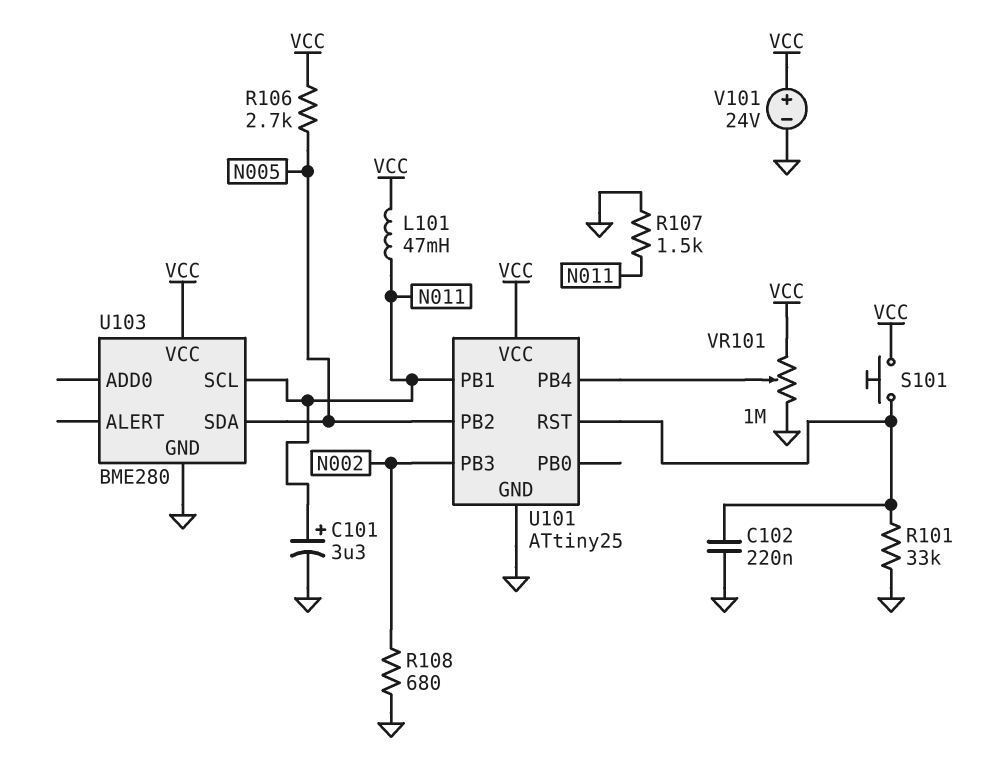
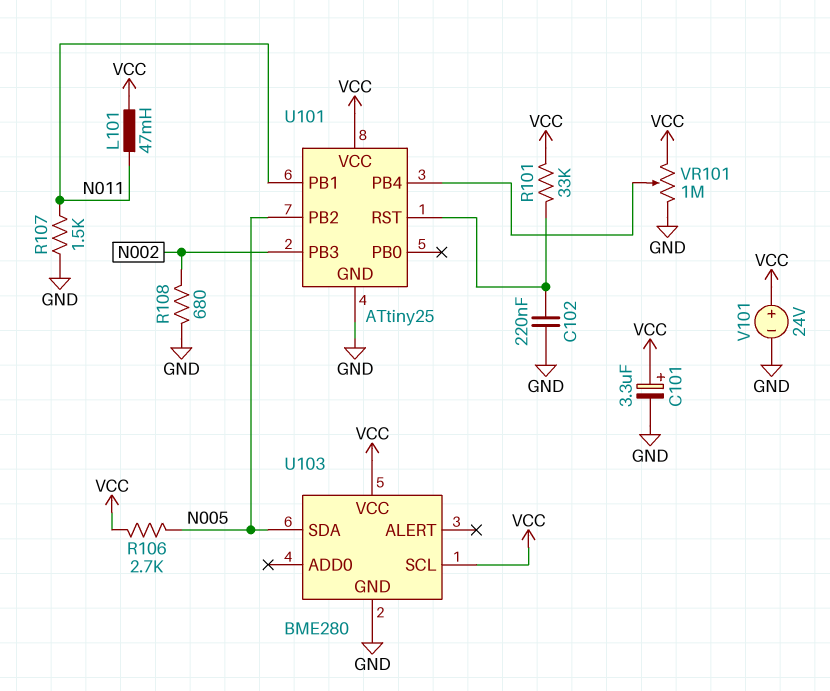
C101: 3.3uF (plus N011, minus GND) -> 3.3uF (plus VCC, minus GND)
R101: 33k (GND, U101/RST) -> 33k (U101/RST, VCC)
S101: button (U101/RST, VCC) -> none
U103 pin SCL: N011 -> VCC

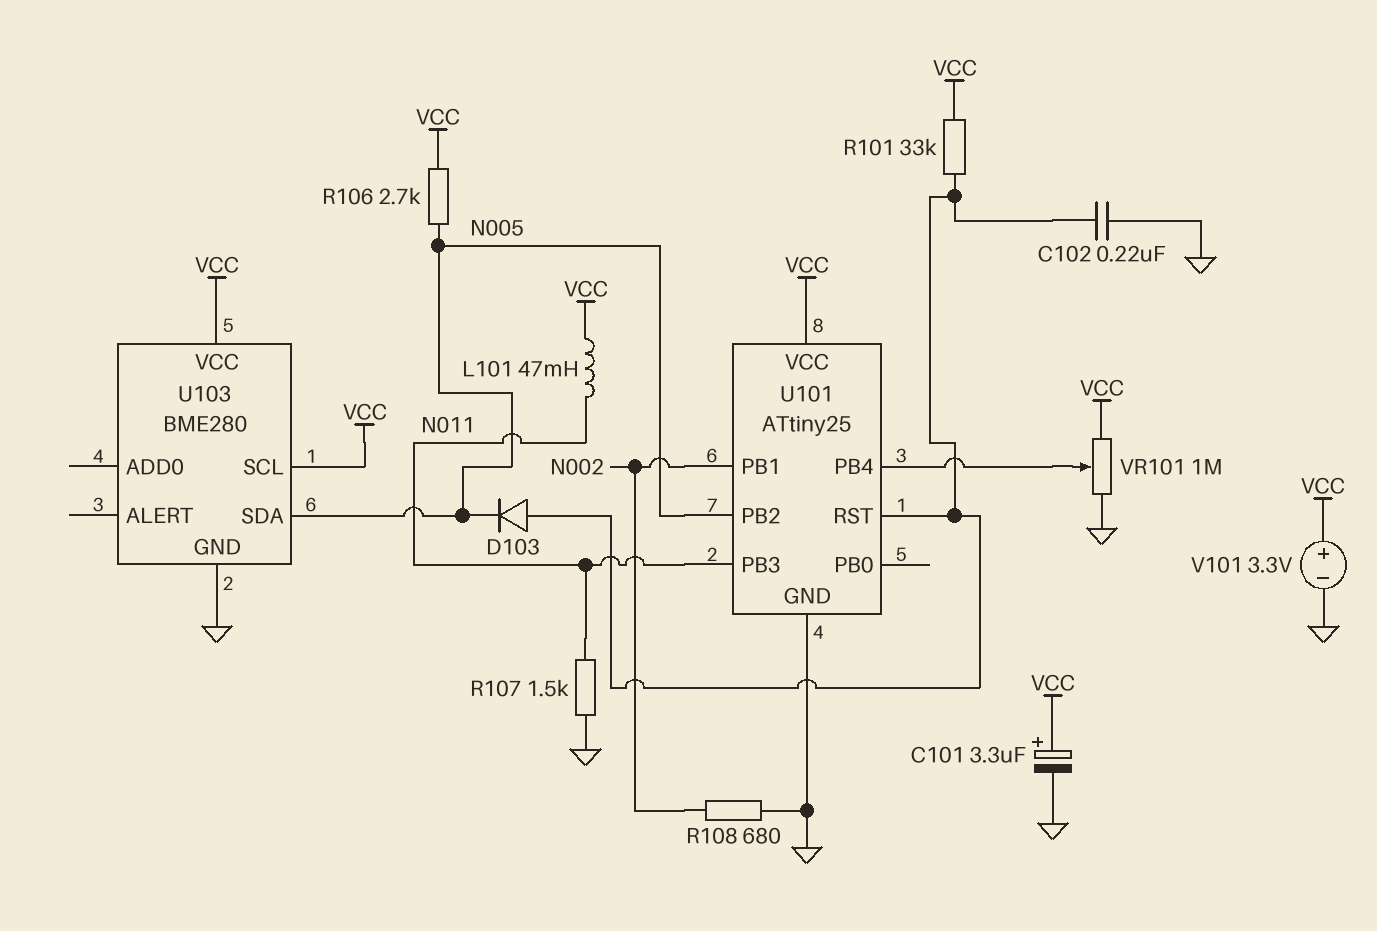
D103: none -> diode (A U101/RST, K N005)
U101 pin PB1: N011 -> N002
U101 pin PB3: N002 -> N011
V101: 24V (plus VCC, minus GND) -> 3.3V (plus VCC, minus GND)

